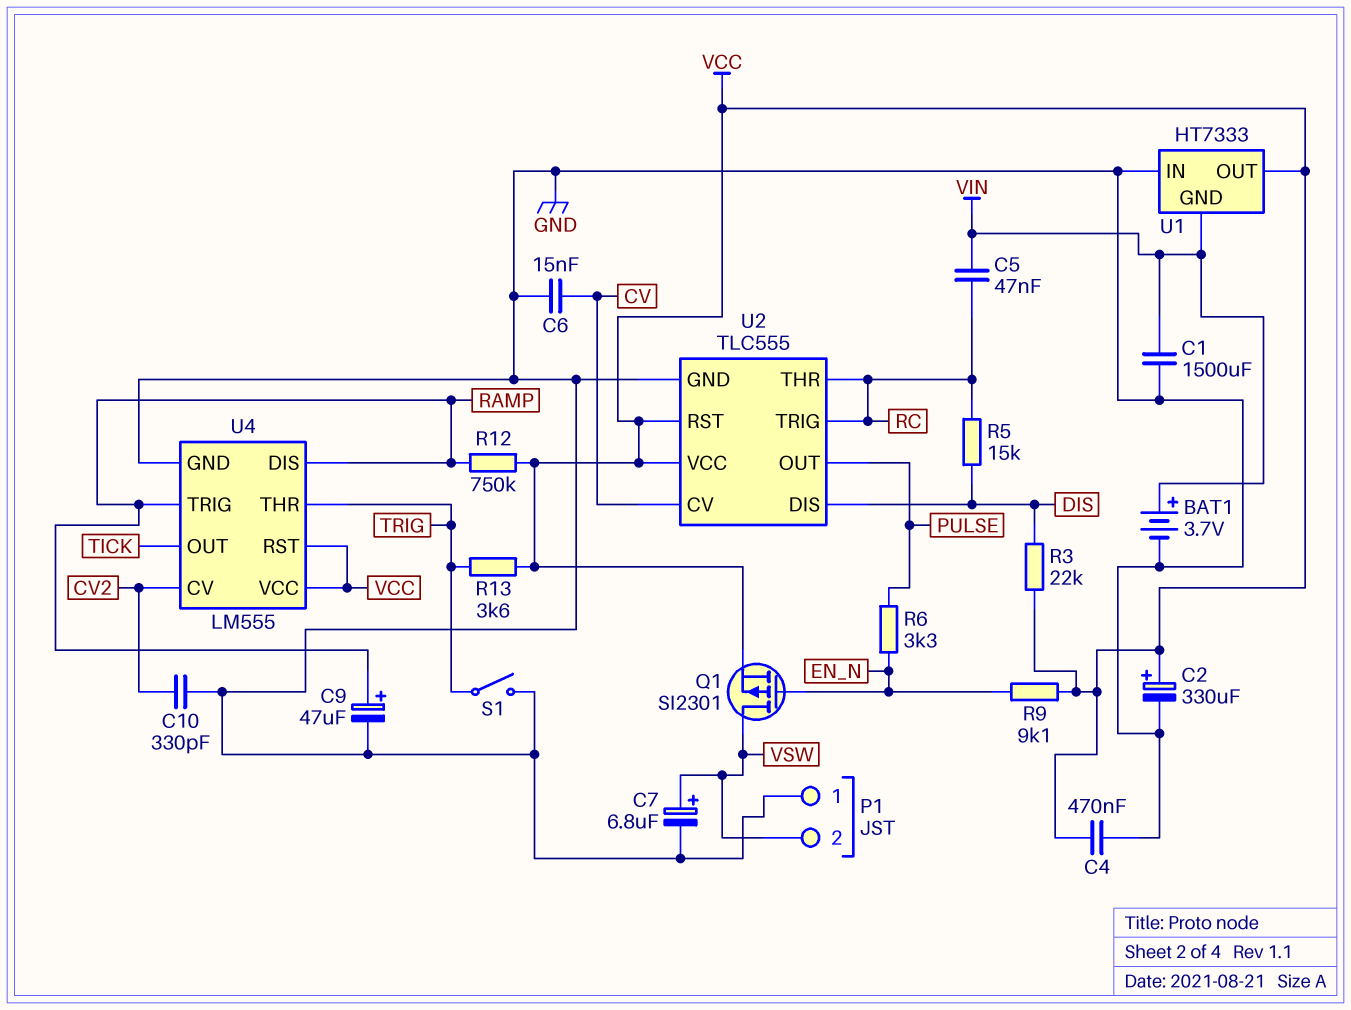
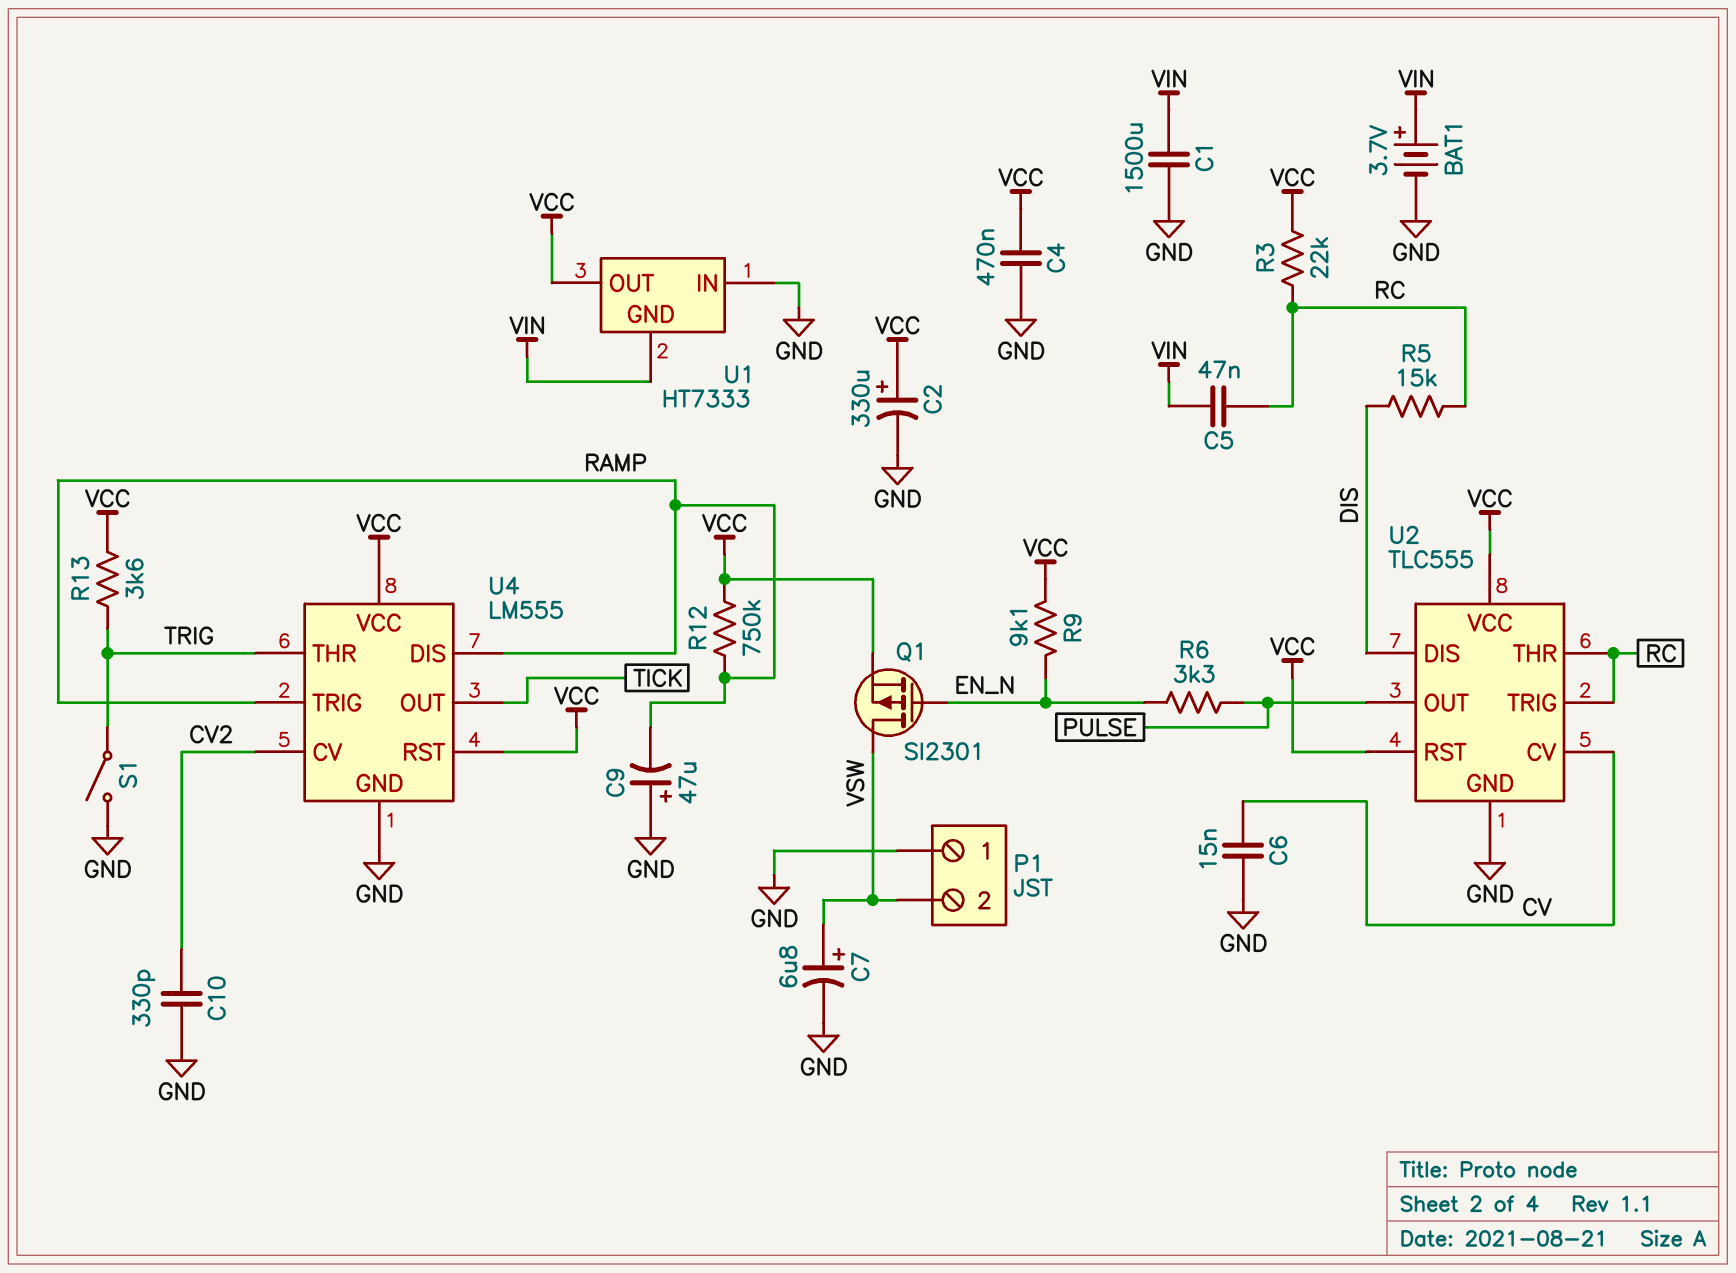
C9: 47uF (plus RAMP, minus GND) -> 47uF (plus GND, minus RAMP)
R3: 22k (DIS, VCC) -> 22k (RC, VCC)

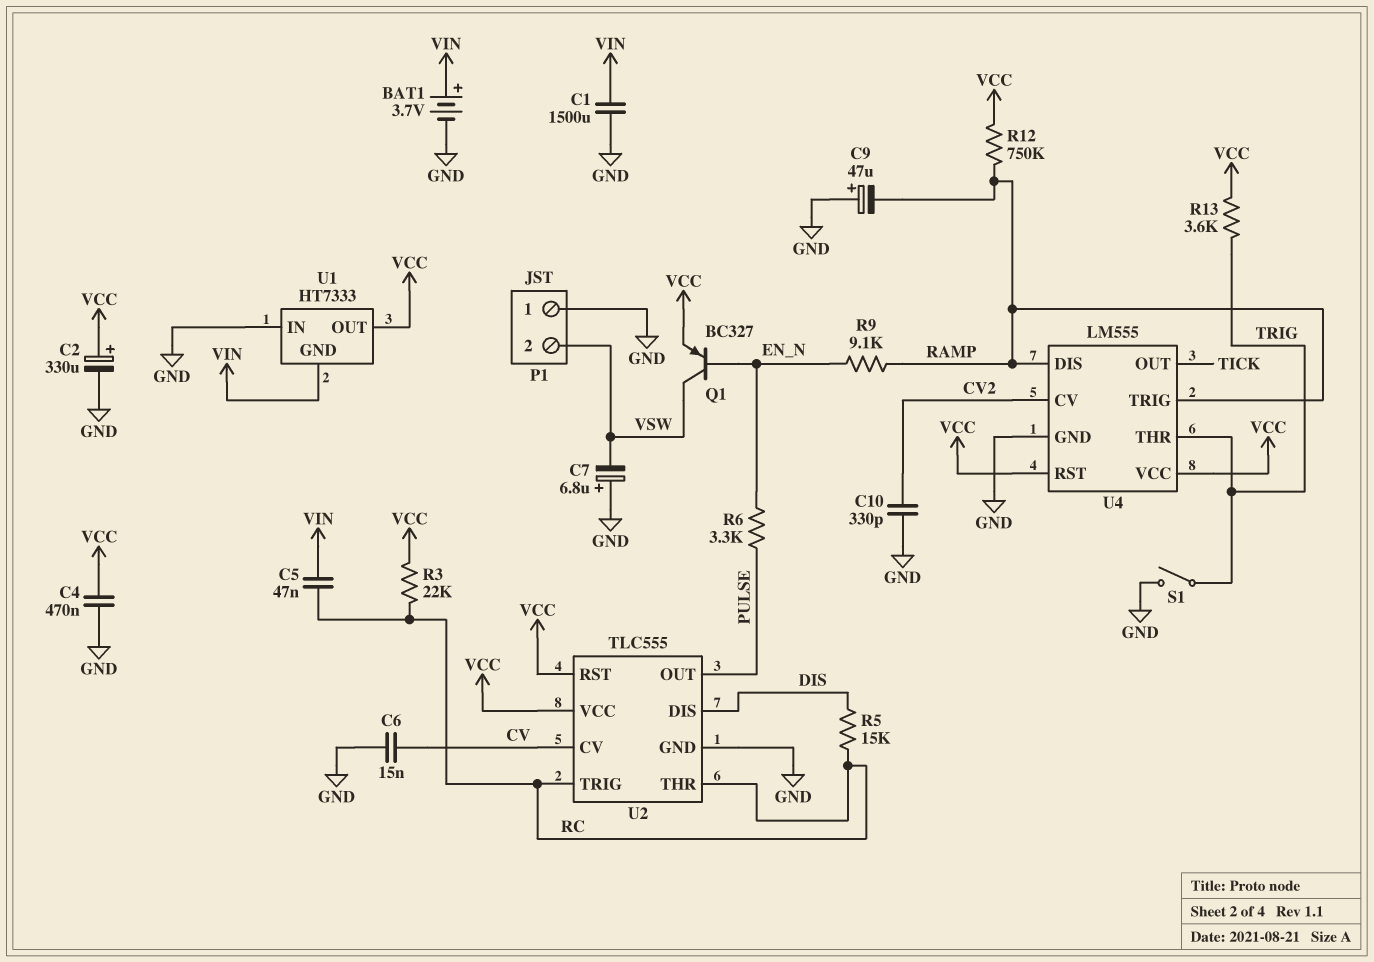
C7: 6.8uF (plus VSW, minus GND) -> 6.8uF (plus GND, minus VSW)
Q1: PMOS SI2301 (G EN_N, D VSW, S VCC) -> PNP BC327 (B EN_N, C VSW, E VCC)
R9: 9.1k (EN_N, VCC) -> 9.1k (EN_N, RAMP)

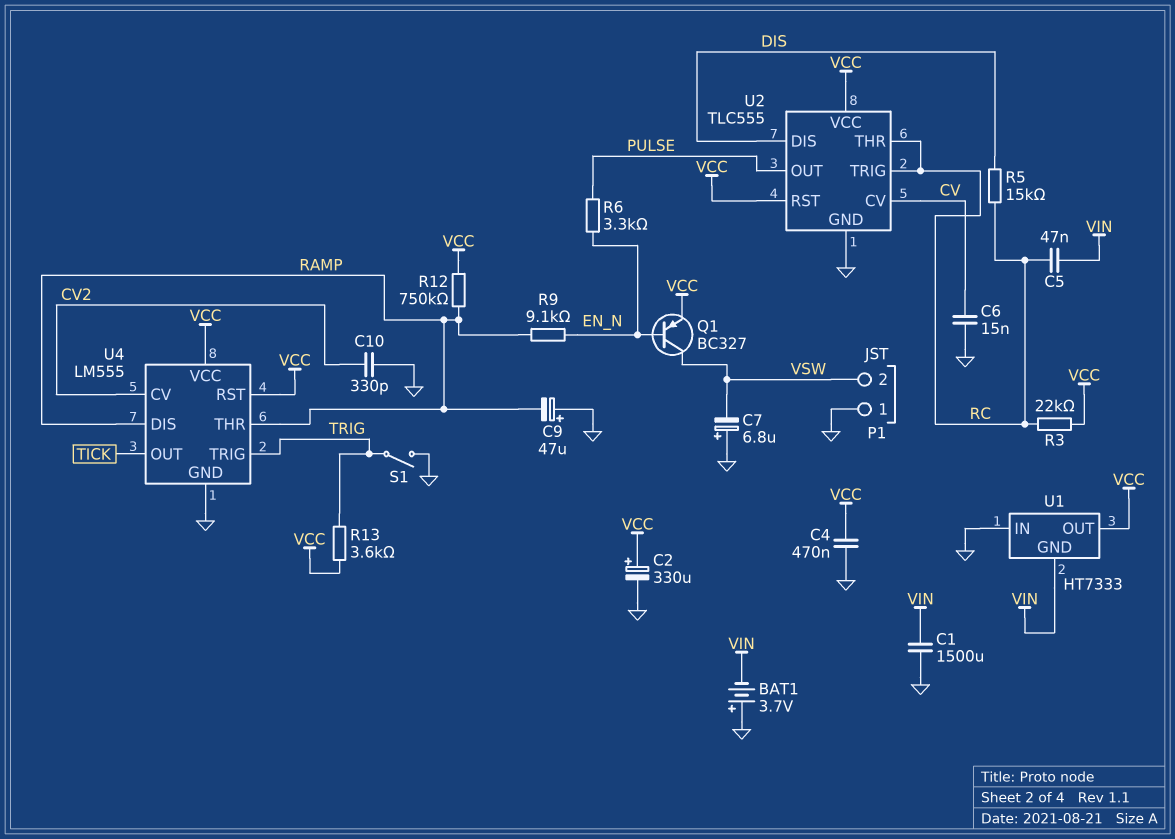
BAT1: 3.7V (plus VIN, minus GND) -> 3.7V (plus GND, minus VIN)
U4 pin THR: TRIG -> RAMP
U4 pin TRIG: RAMP -> TRIG

